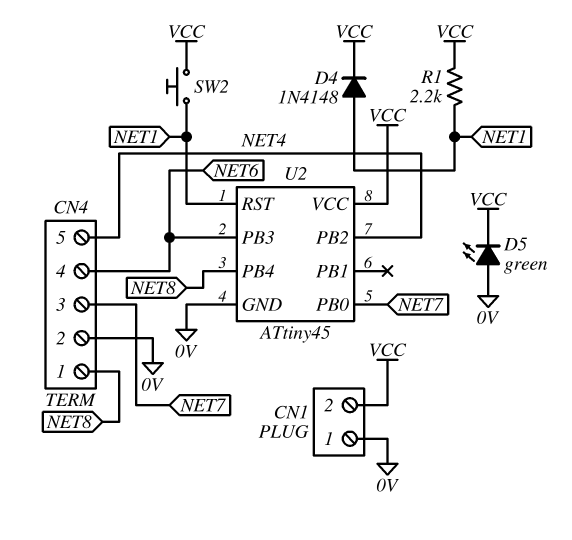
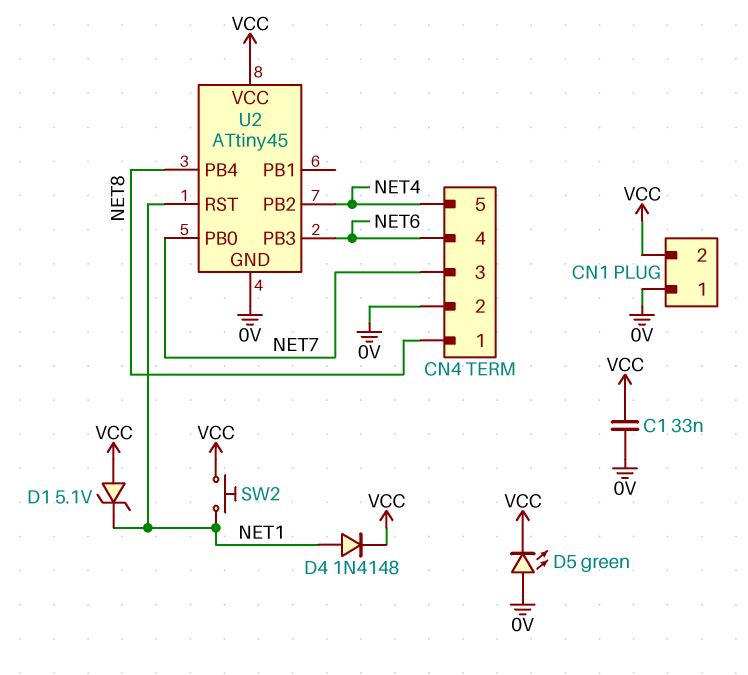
C1: none -> 33nF (0V, VCC)
D1: none -> zener 5.1V (A VCC, K NET1)
R1: 2.2k (NET1, VCC) -> none

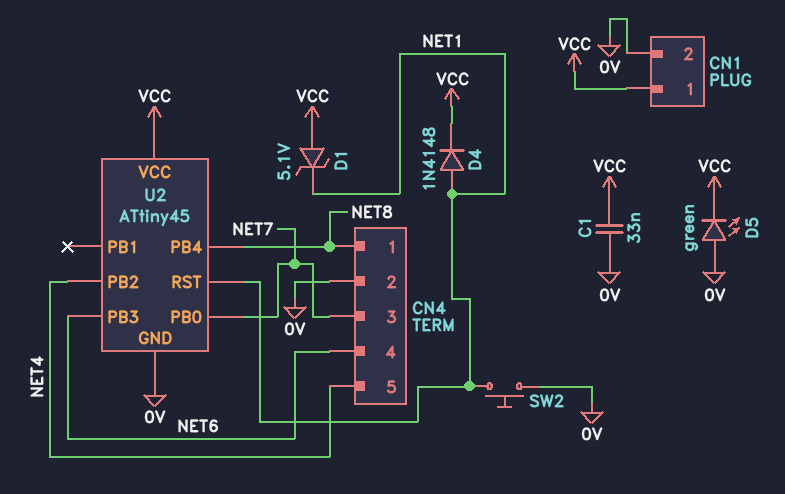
CN1 pin 1: 0V -> VCC
CN1 pin 2: VCC -> 0V
SW2: button (NET1, VCC) -> button (0V, NET1)

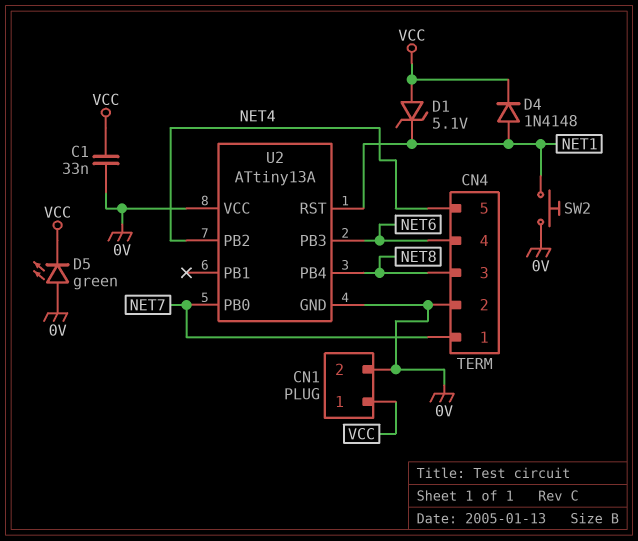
CN4 pin 1: NET8 -> NET7
CN4 pin 3: NET7 -> NET8
U2: ATtiny45 -> ATtiny13A
U2 pin VCC: VCC -> 0V

